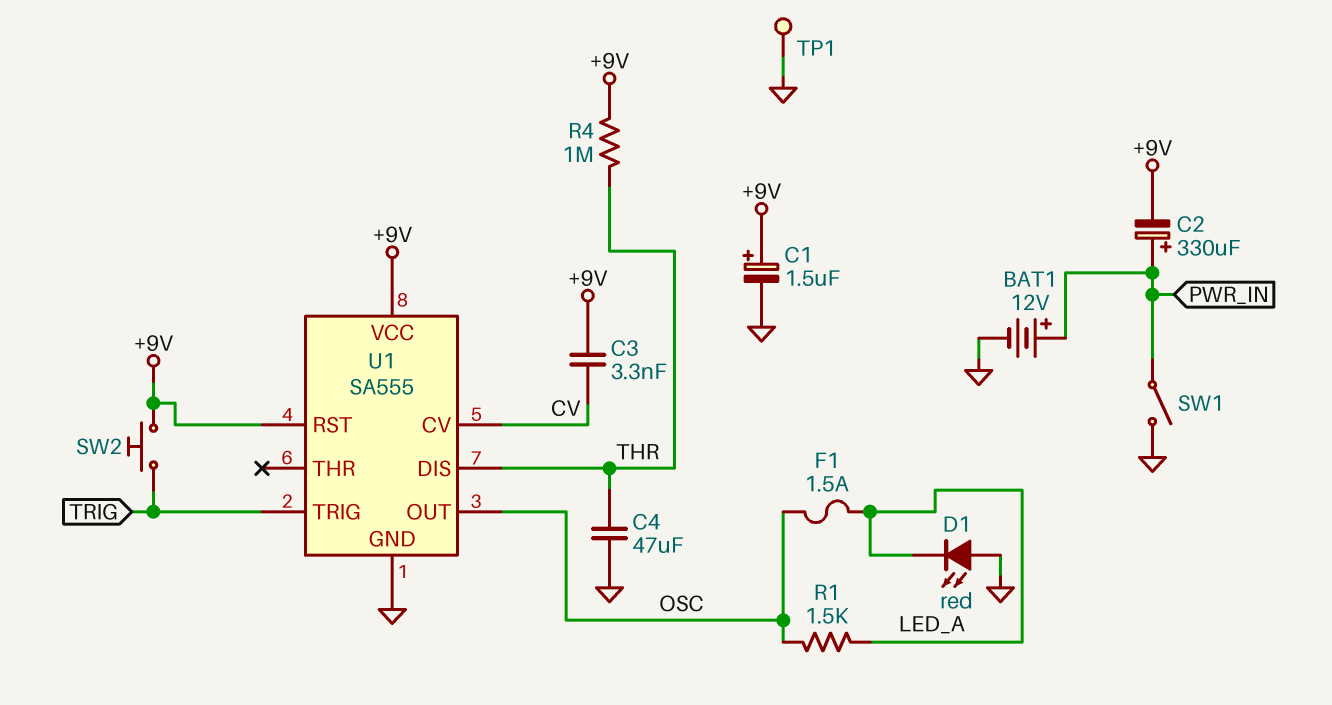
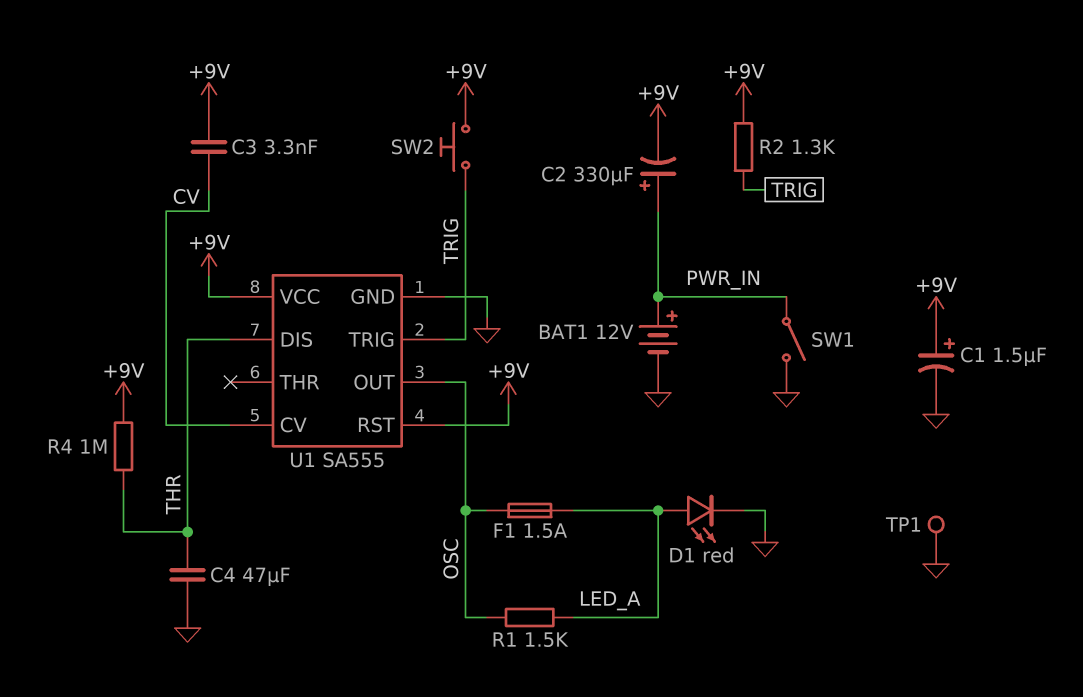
D1: LED red (A GND, K LED_A) -> LED red (A LED_A, K GND)
R2: none -> 1.3k (+9V, TRIG)

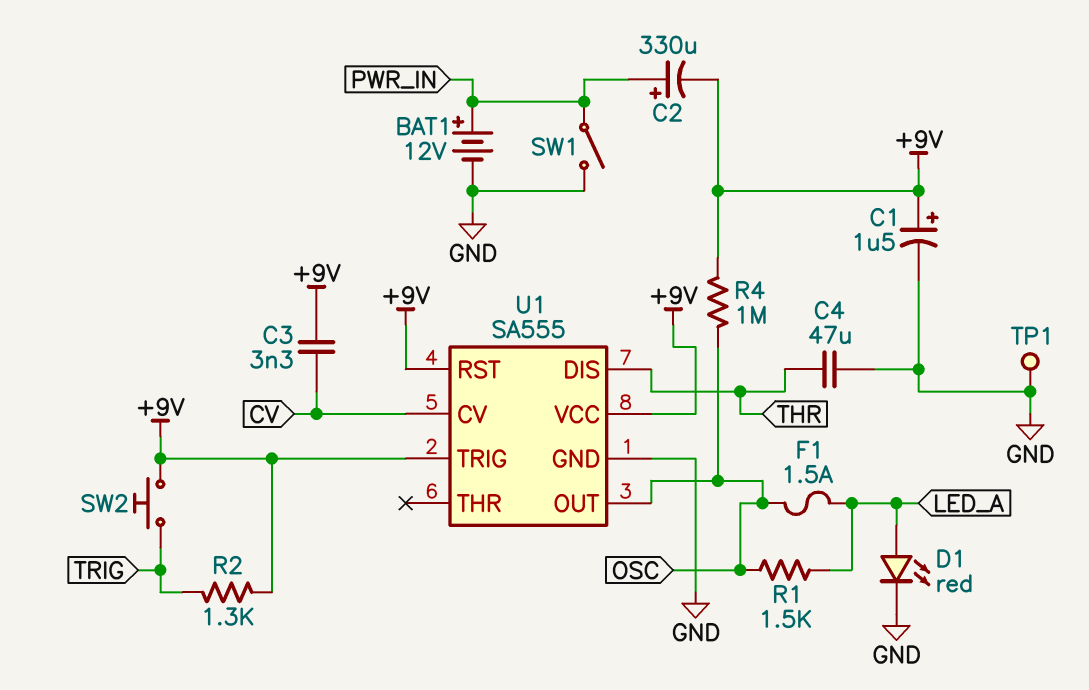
R4: 1M (+9V, THR) -> 1M (+9V, OSC)
U1 pin TRIG: TRIG -> +9V

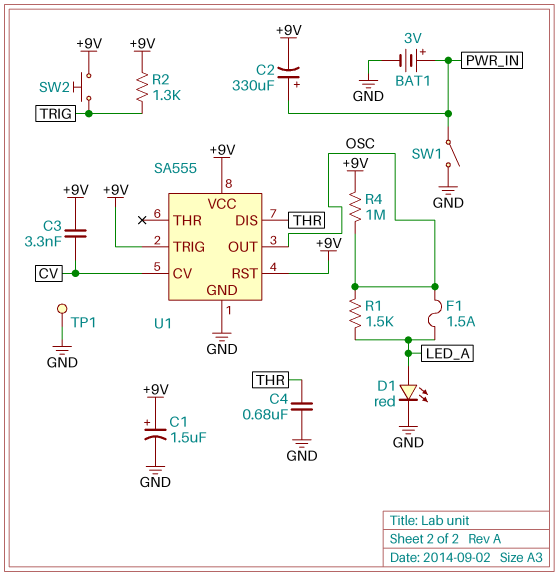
BAT1: 12V (plus PWR_IN, minus GND) -> 3V (plus PWR_IN, minus GND)
C4: 47uF (GND, THR) -> 680nF (GND, THR)

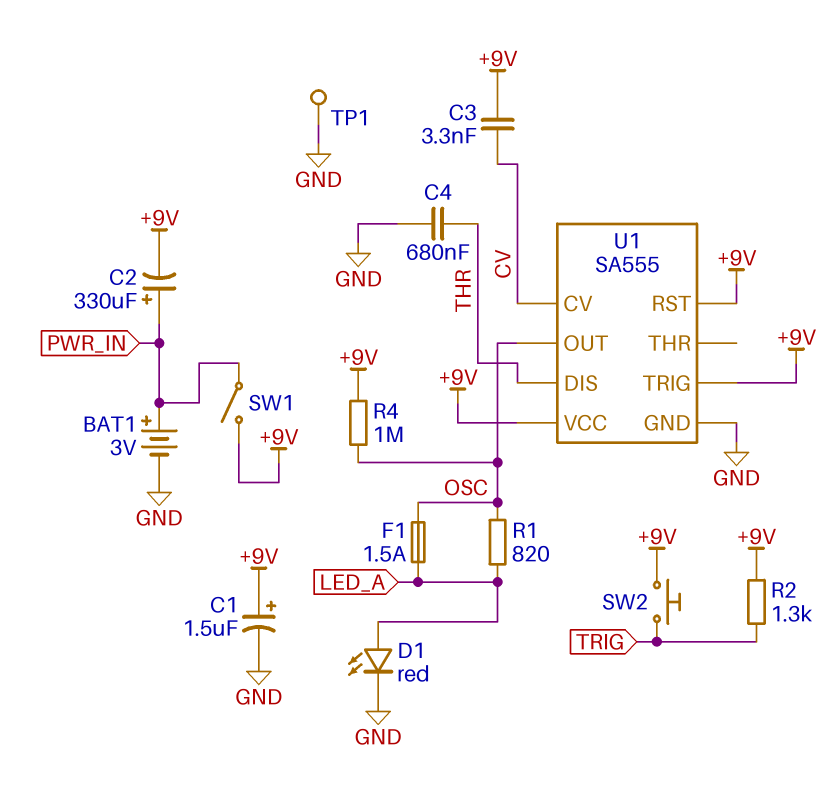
R1: 1.5k (LED_A, OSC) -> 820 (LED_A, OSC)
SW1: switch (GND, PWR_IN) -> switch (+9V, PWR_IN)

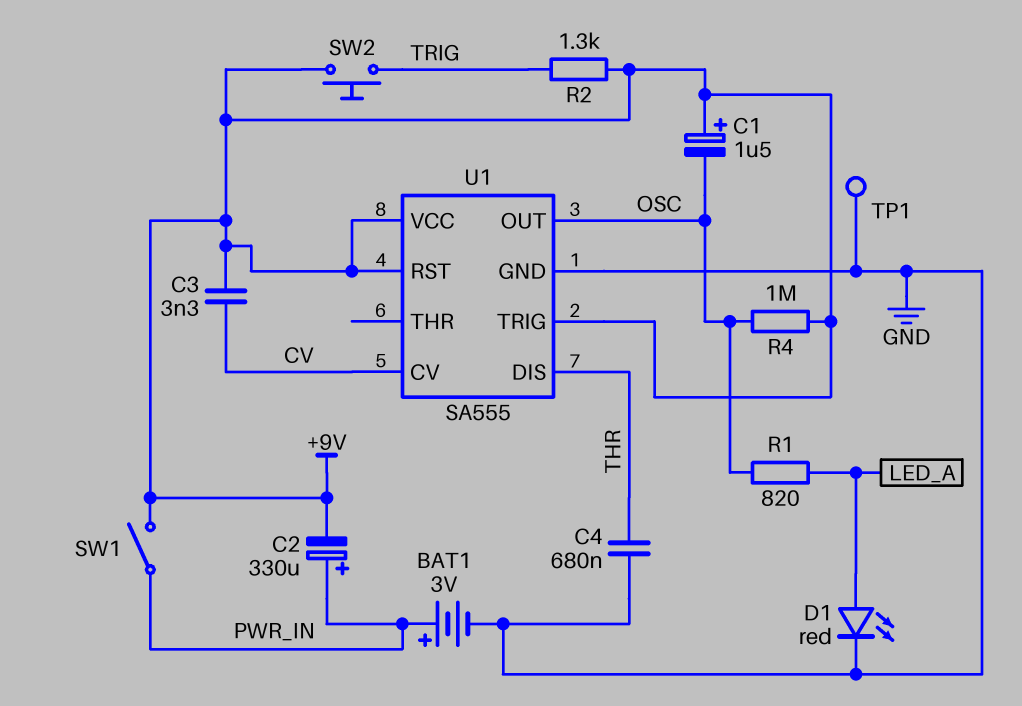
C1: 1.5uF (plus +9V, minus GND) -> 1.5uF (plus +9V, minus OSC)
F1: 1.5A (LED_A, OSC) -> none

